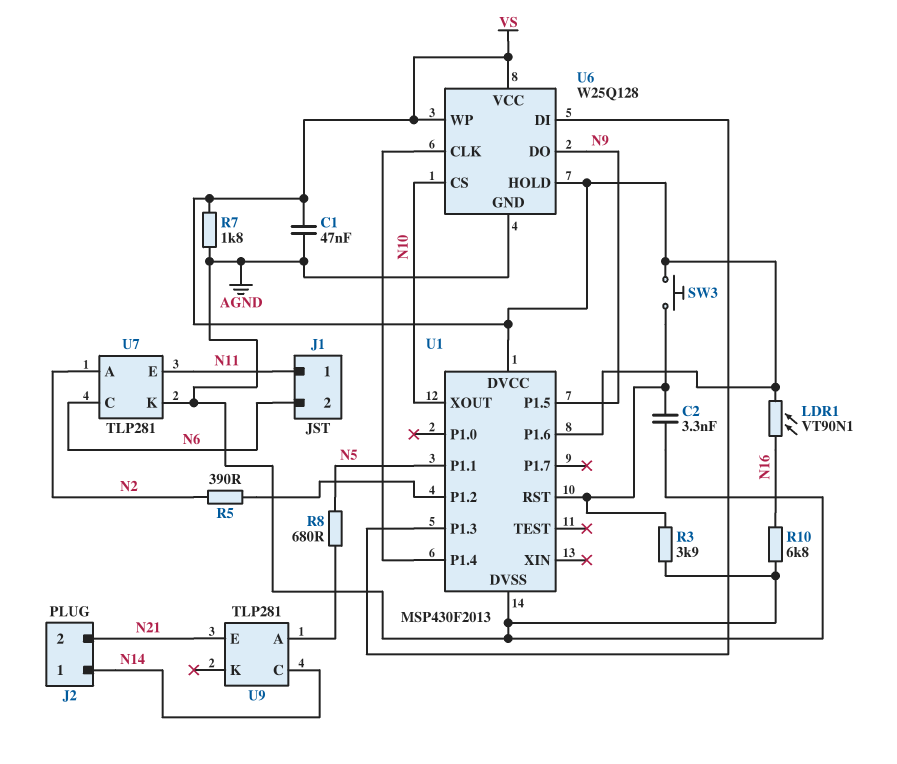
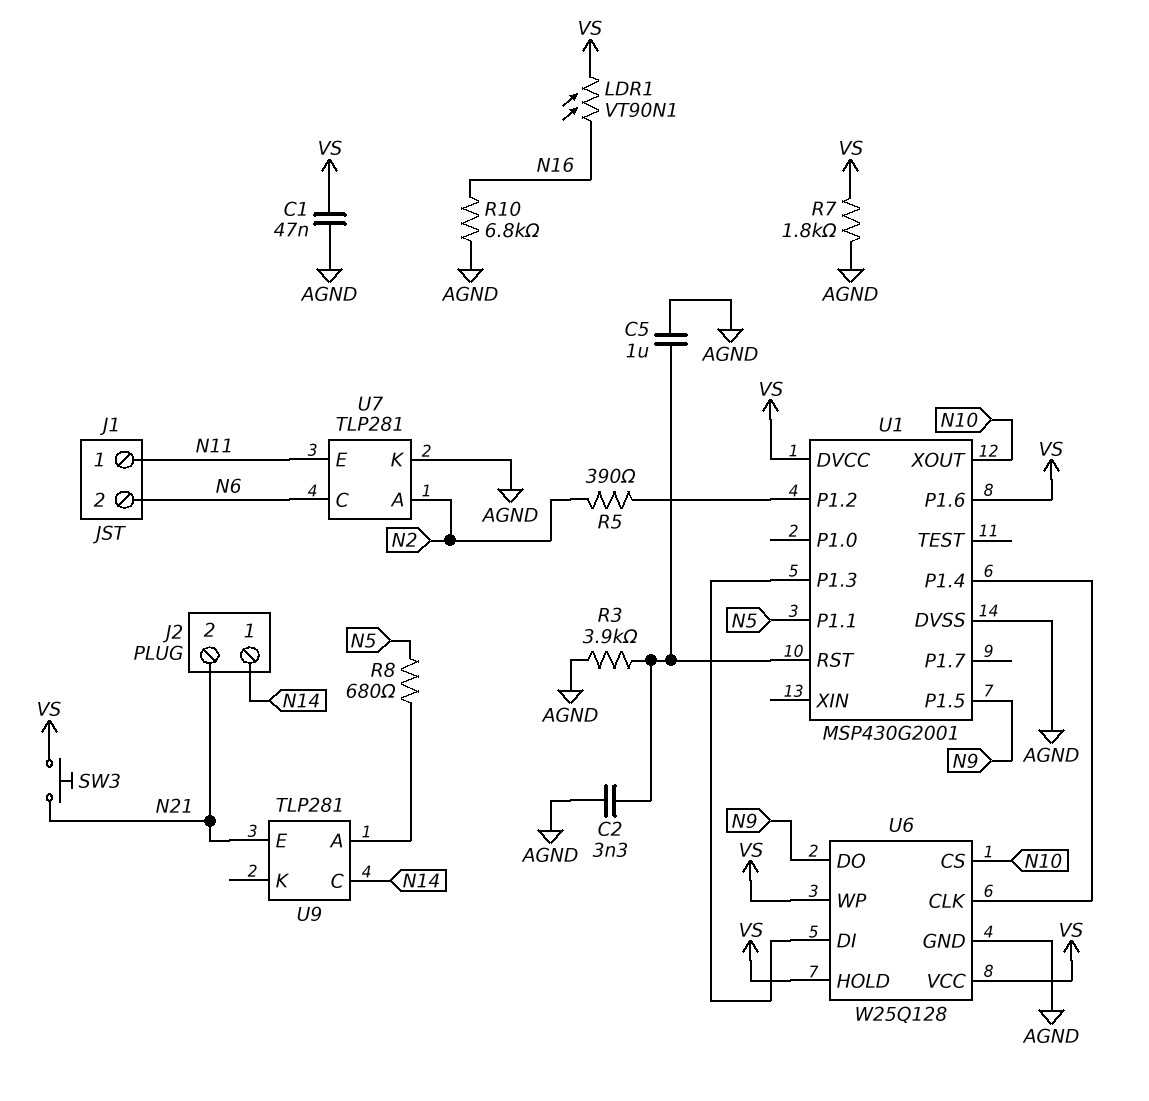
C5: none -> 1uF (AGND, U1/RST)
SW3: button (U1/RST, VS) -> button (N21, VS)
U1: MSP430F2013 -> MSP430G2001

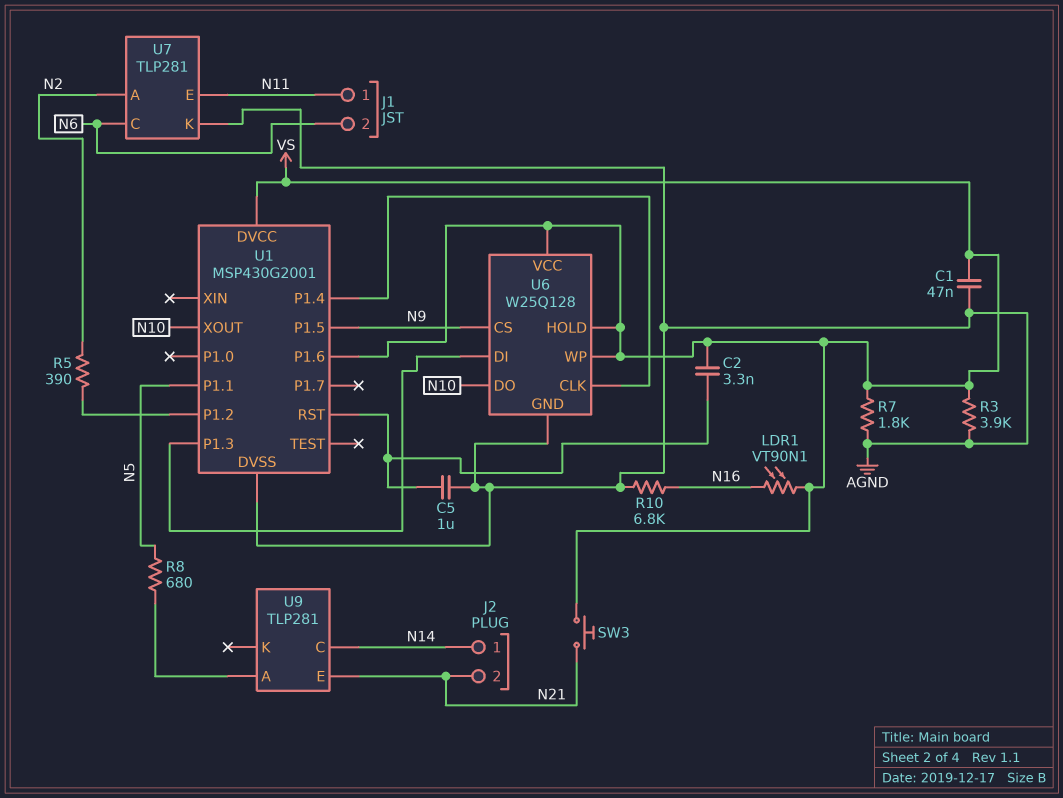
C2: 3.3nF (AGND, U1/RST) -> 3.3nF (U1/RST, VS)
R3: 3.9k (AGND, U1/RST) -> 3.9k (AGND, VS)
U6 pin CS: N10 -> N9
U6 pin DO: N9 -> N10

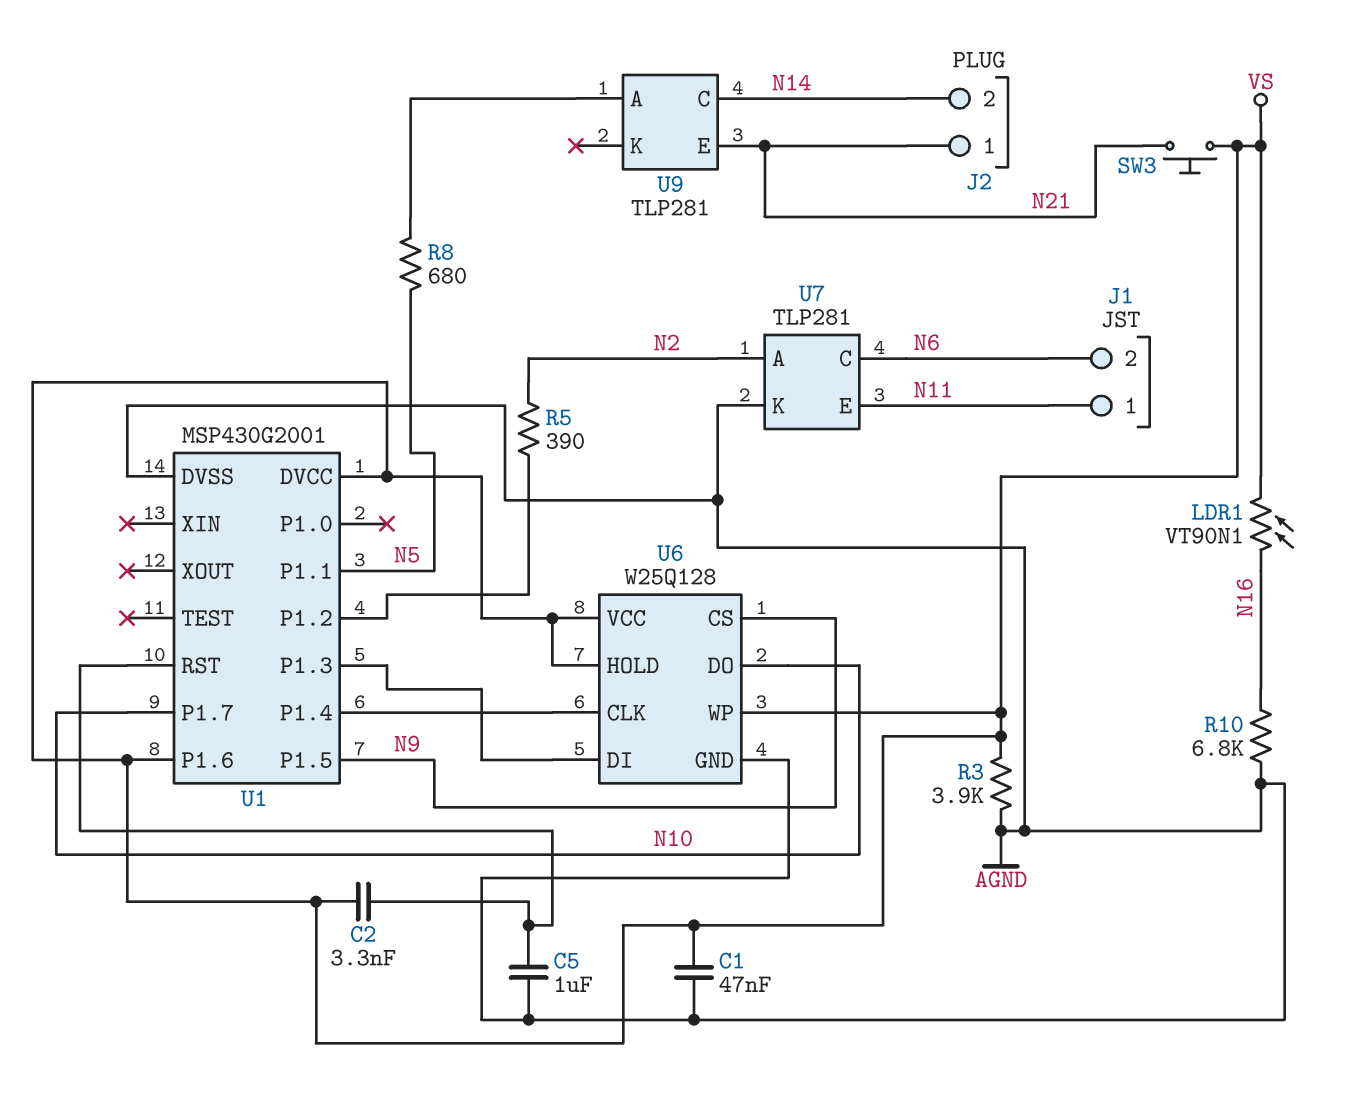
J2 pin 1: N14 -> N21
J2 pin 2: N21 -> N14
R7: 1.8k (AGND, VS) -> none
U1 pin P1.7: none -> N10
U1 pin XOUT: N10 -> none

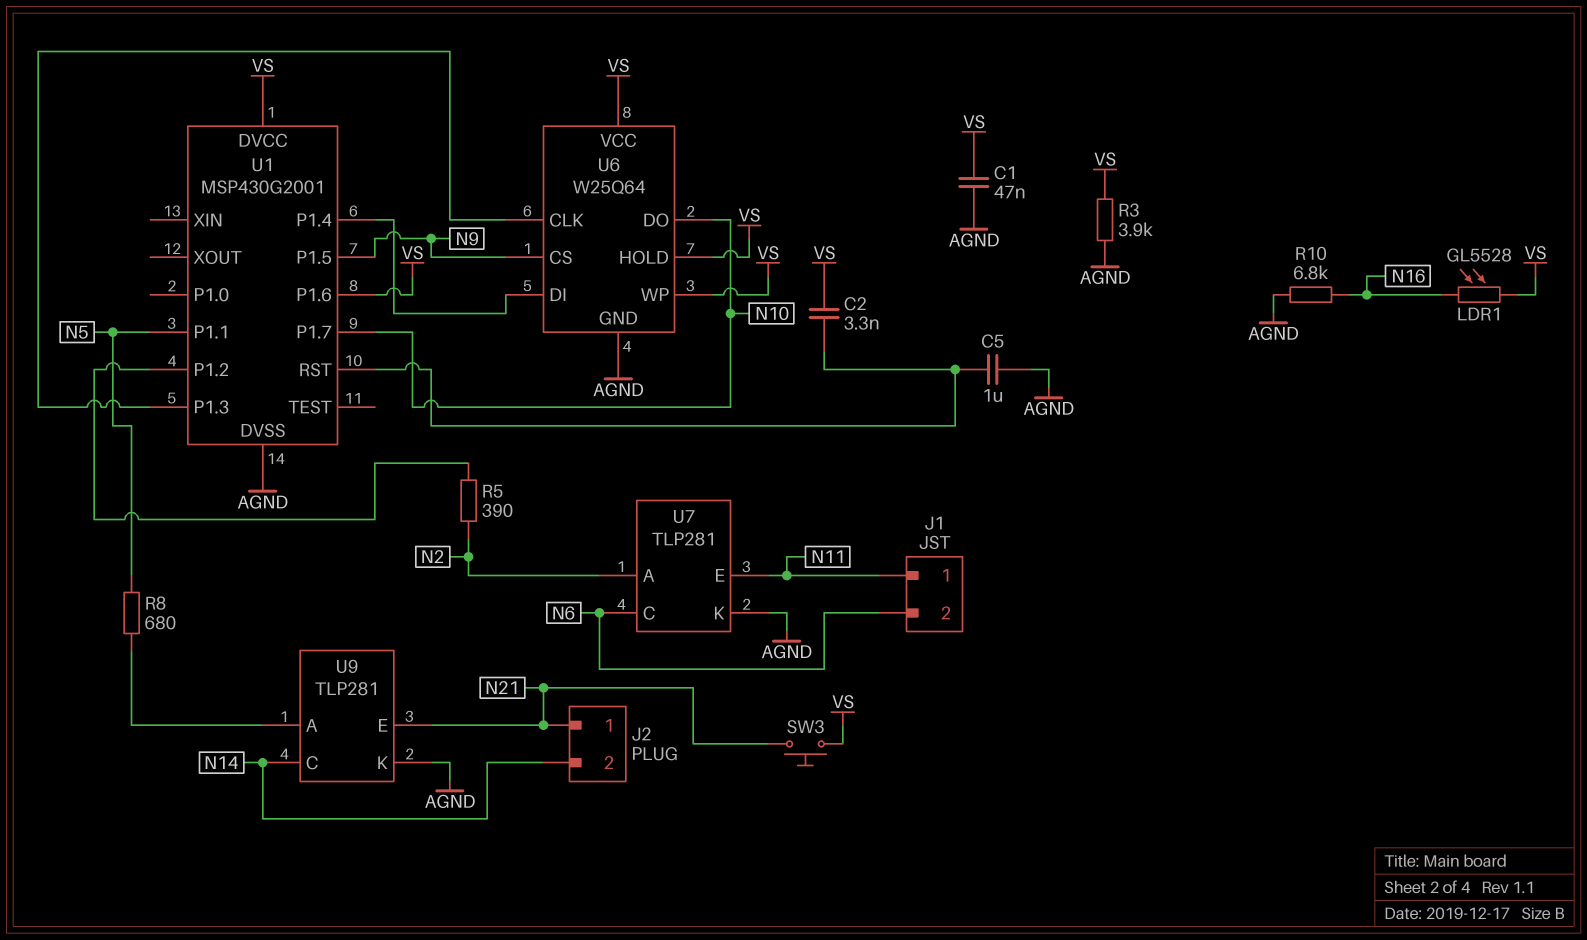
LDR1: VT90N1 (N16, VS) -> GL5528 (N16, VS)
U6: W25Q128 -> W25Q64
U6 pin CLK: U1/P1.4 -> U1/P1.3
U6 pin DI: U1/P1.3 -> U1/P1.4
U9 pin K: none -> AGND

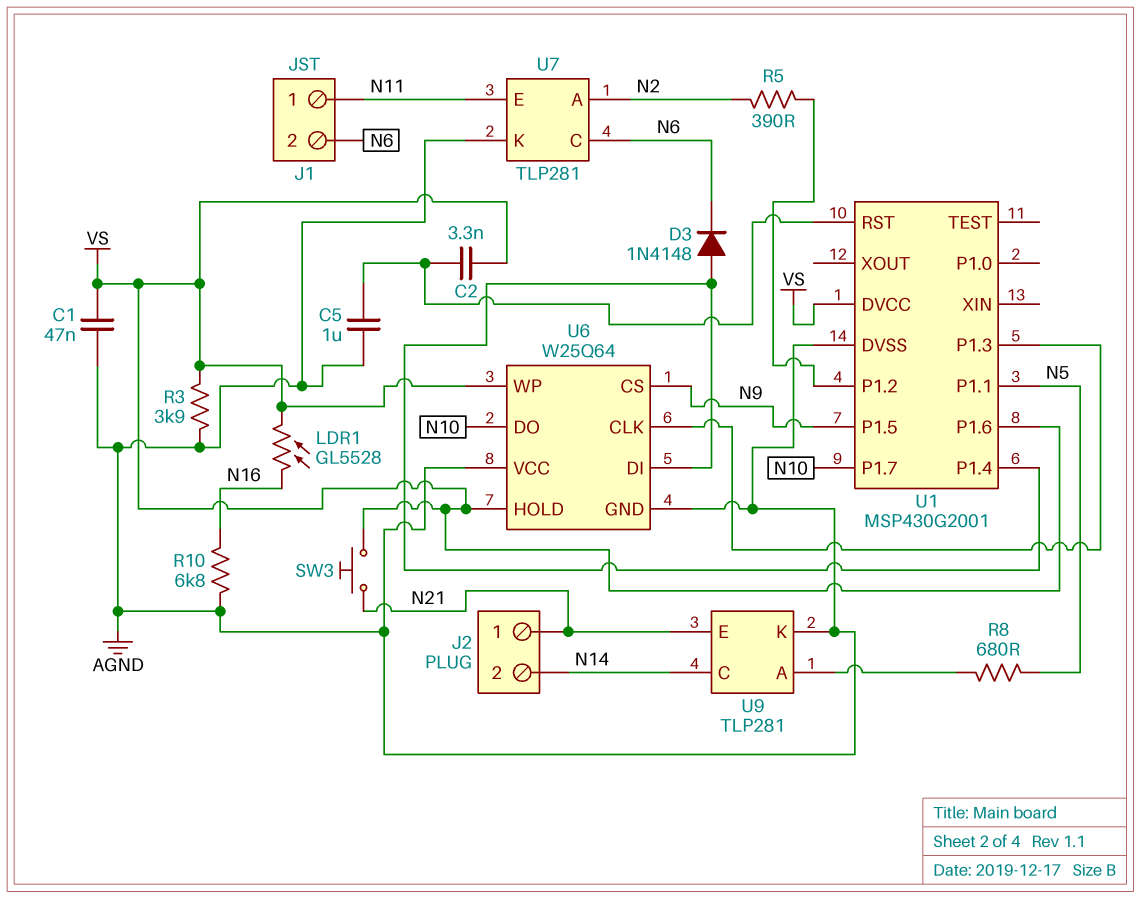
D3: none -> diode 1N4148 (A U1/P1.4, K N6)
U6 pin VCC: VS -> AGND

